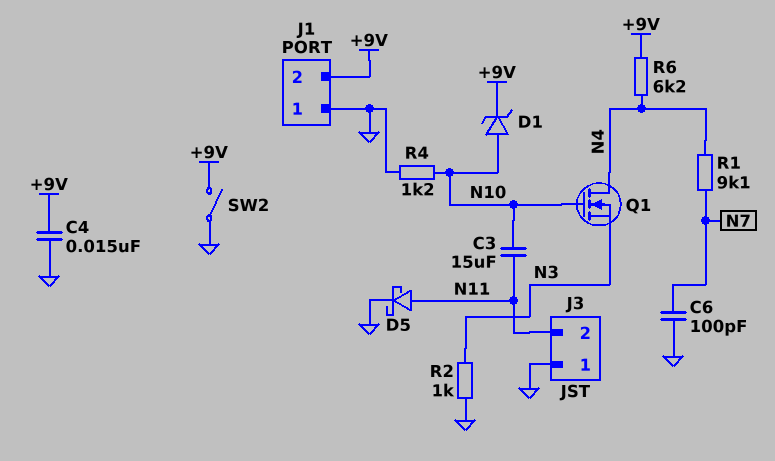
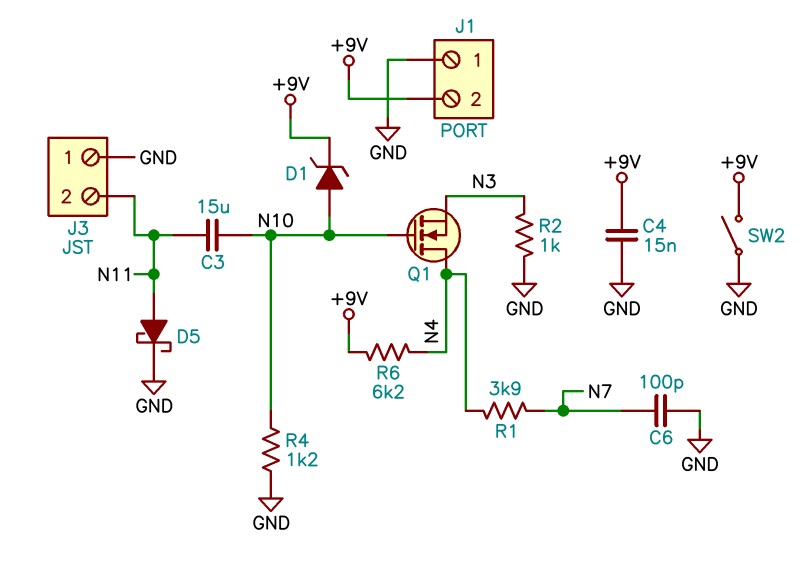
R1: 9.1k (N4, N7) -> 3.9k (N4, N7)

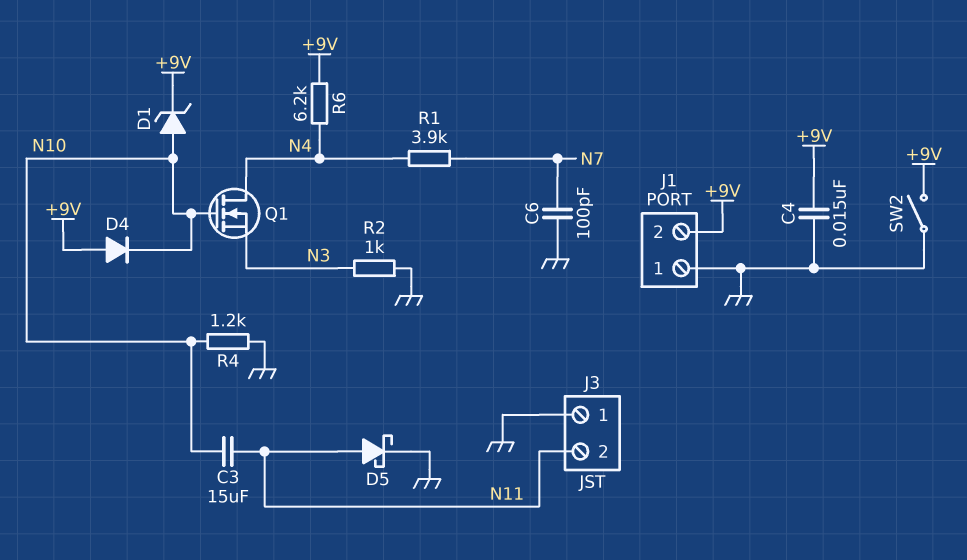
D4: none -> diode (A +9V, K N10)

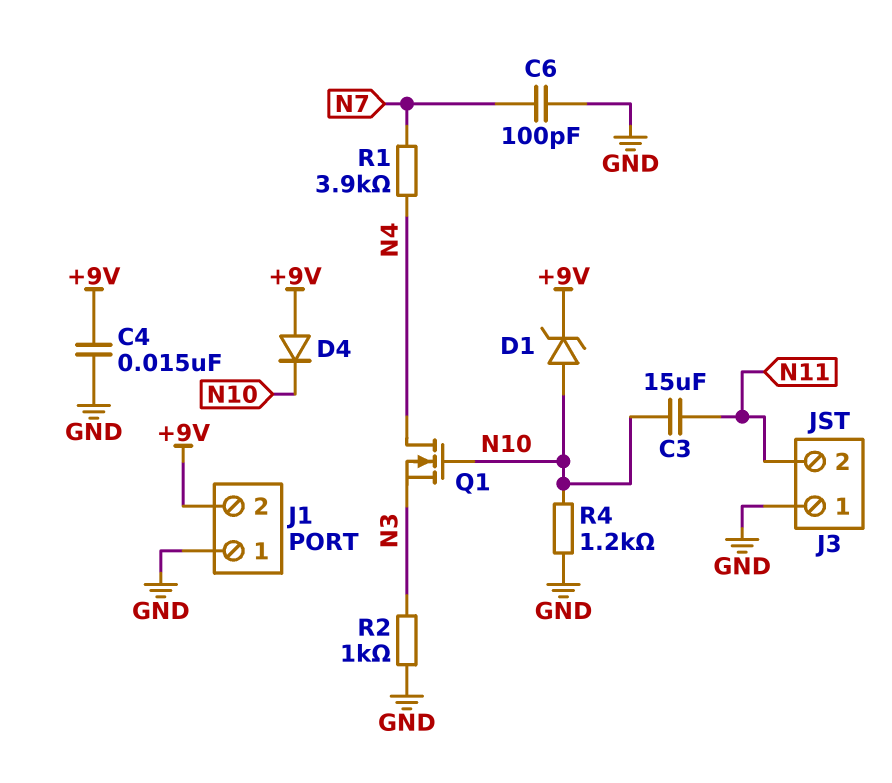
D5: schottky (A N11, K GND) -> none
R6: 6.2k (+9V, N4) -> none
SW2: switch (+9V, GND) -> none

